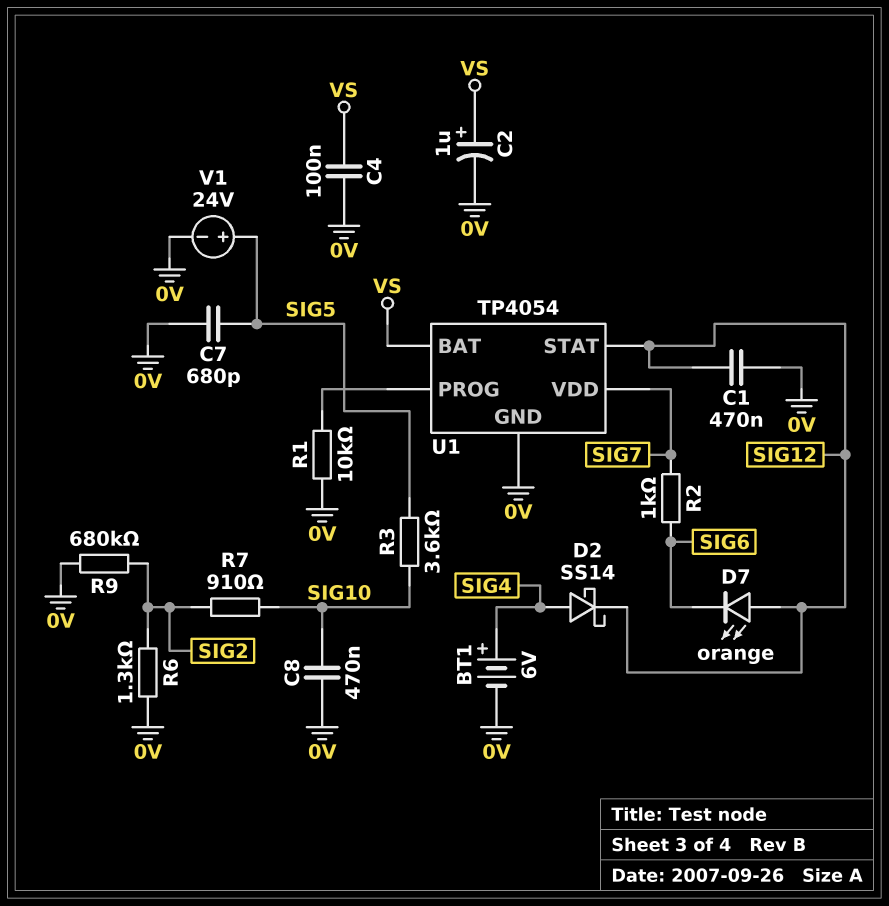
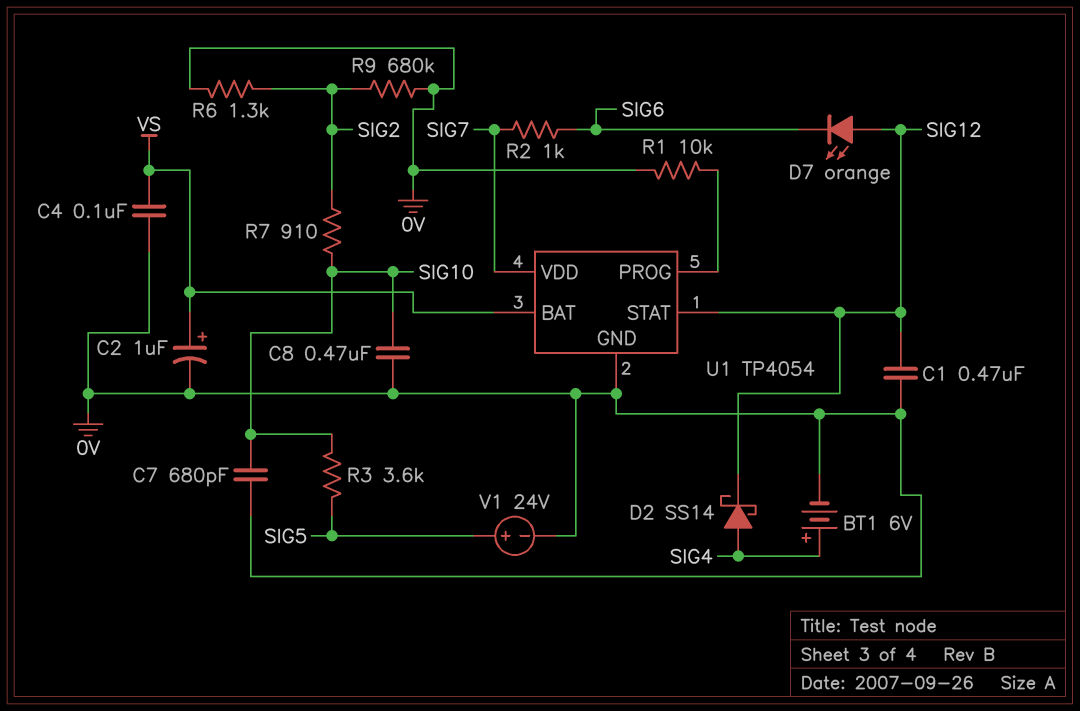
C7: 680pF (0V, SIG5) -> 680pF (0V, SIG10)

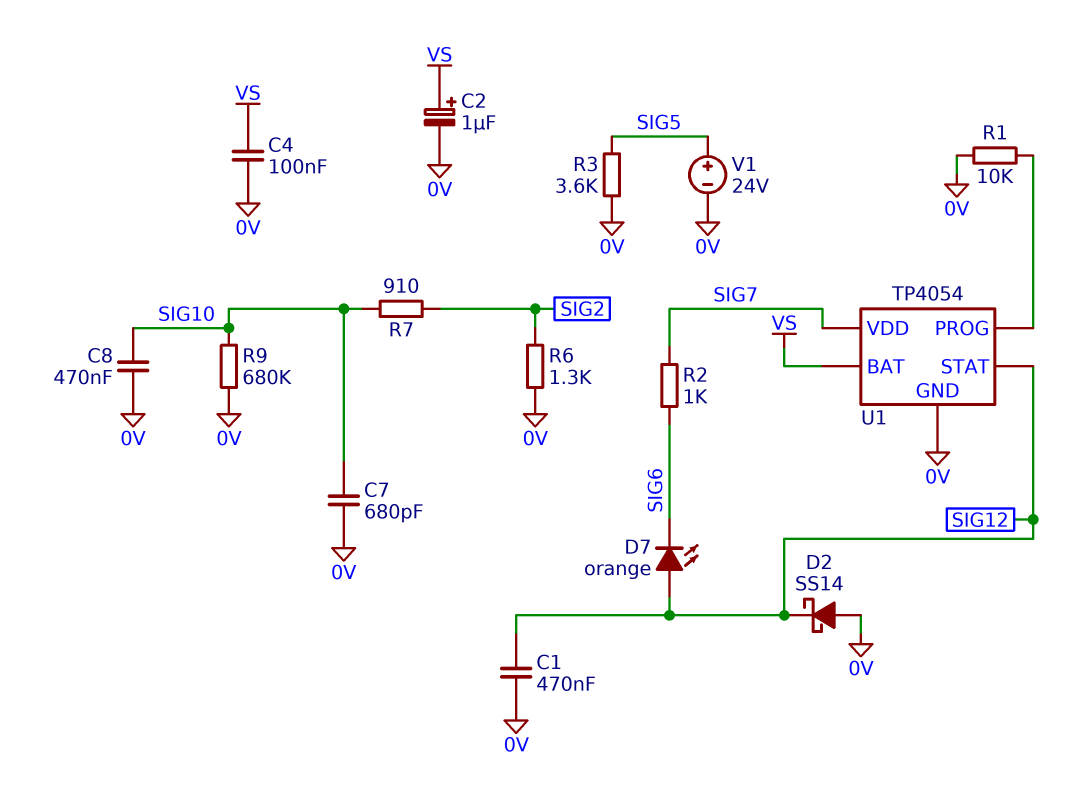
BT1: 6V (plus SIG4, minus 0V) -> none
D2: schottky SS14 (A SIG4, K SIG12) -> schottky SS14 (A 0V, K SIG12)
R3: 3.6k (SIG5, SIG10) -> 3.6k (0V, SIG5)
R9: 680k (0V, SIG2) -> 680k (0V, SIG10)

